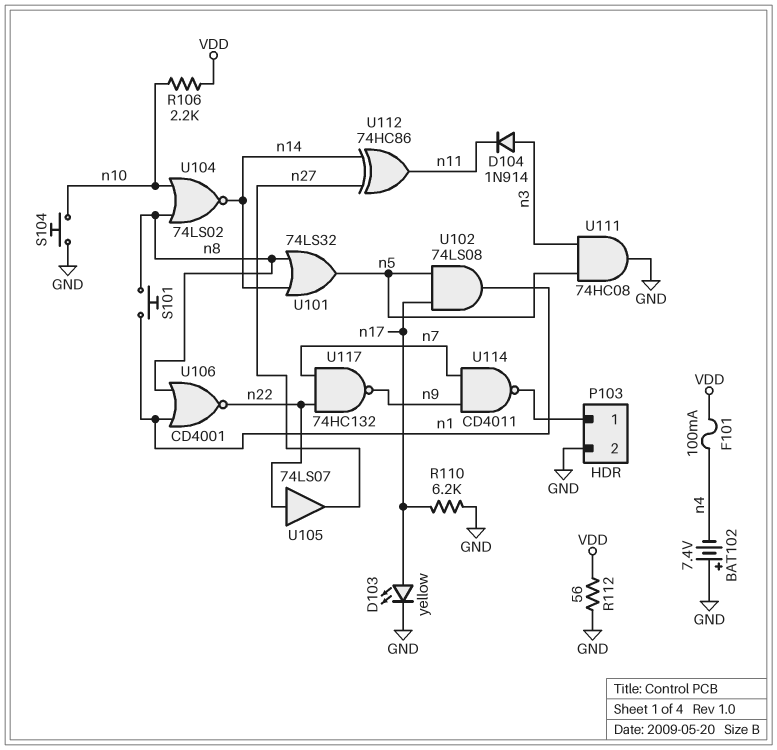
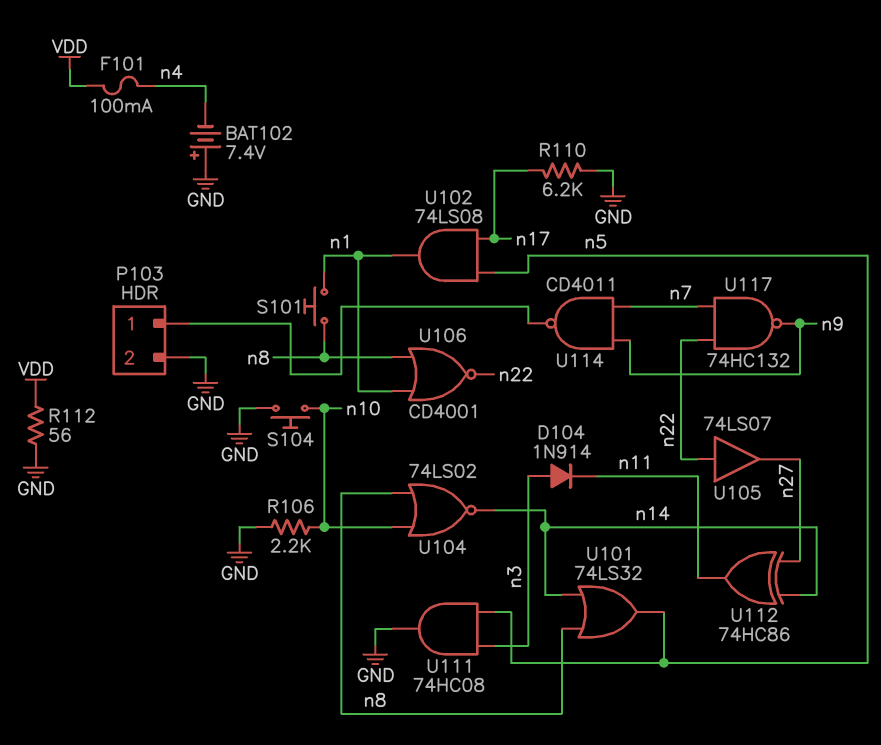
D103: LED yellow (A n17, K GND) -> none
R106: 2.2k (VDD, n10) -> 2.2k (GND, n10)

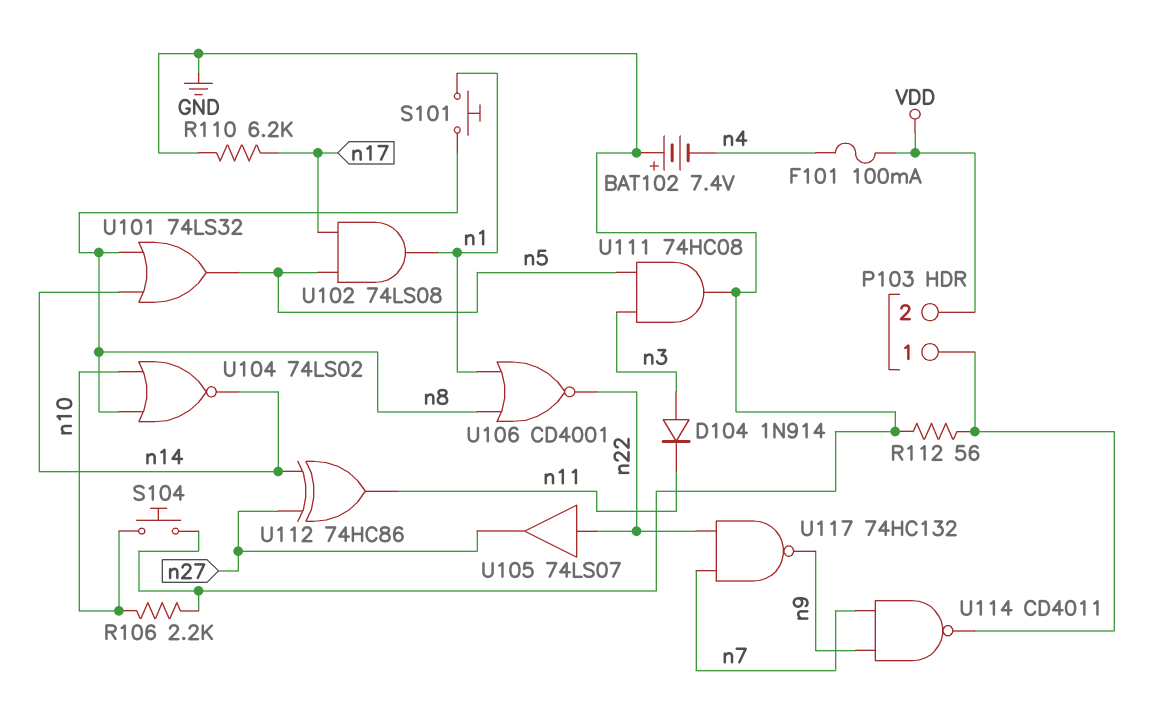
P103 pin 2: GND -> VDD
R112: 56 (GND, VDD) -> 56 (GND, P103/1)

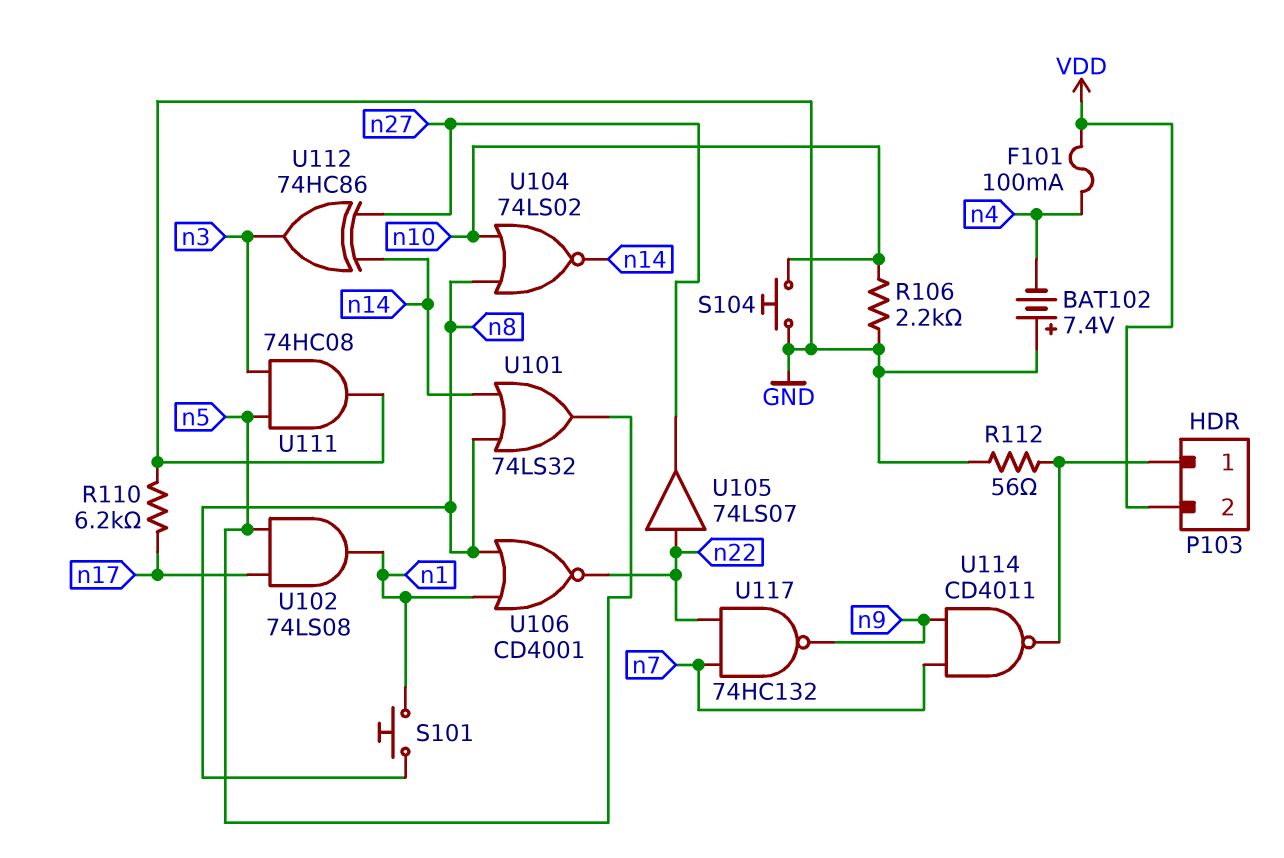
D104: diode 1N914 (A n3, K n11) -> none
U112: XOR 74HC86 (in n14, in n27, out n11) -> XOR 74HC86 (in n14, in n27, out n3)

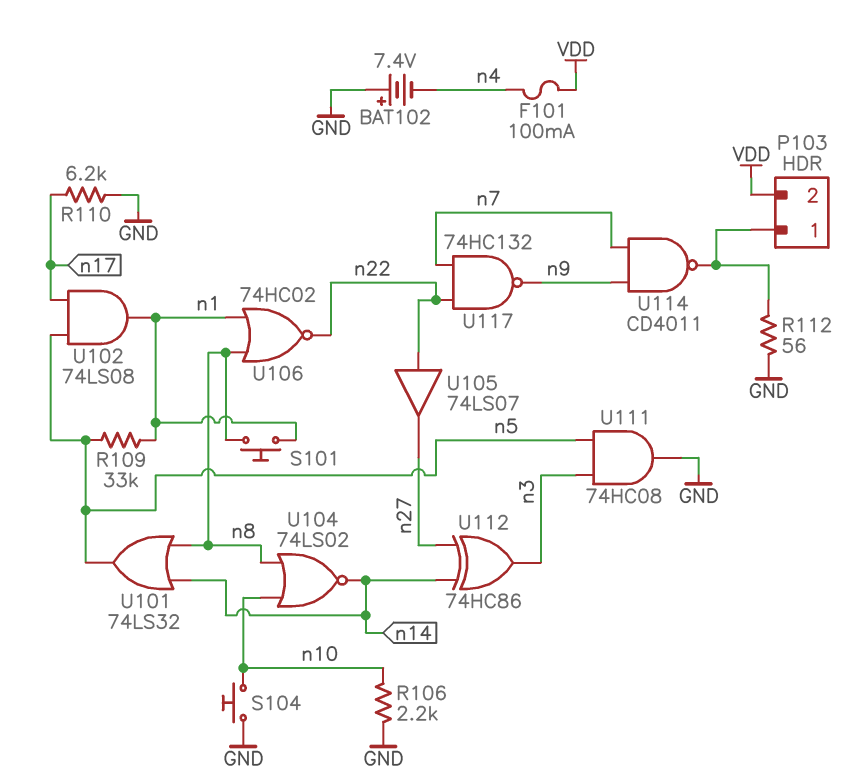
R109: none -> 33k (n1, n5)
U106: NOR CD4001 (in n1, in n8, out n22) -> NOR 74HC02 (in n1, in n8, out n22)

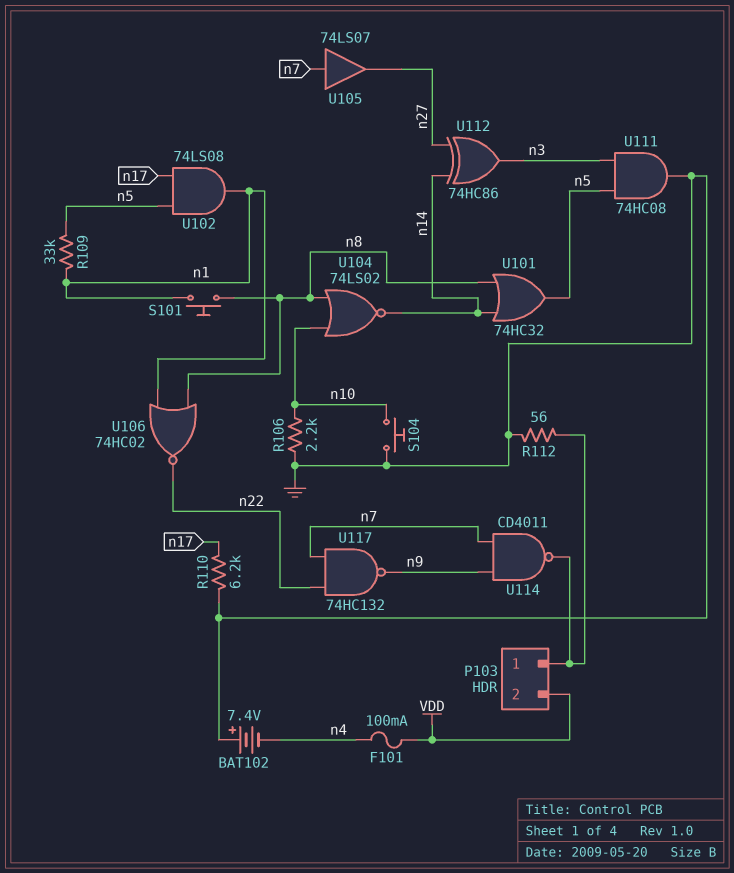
U101: OR 74LS32 (in n8, in n14, out n5) -> OR 74HC32 (in n8, in n14, out n5)
U105: buffer 74LS07 (in n22, out n27) -> buffer 74LS07 (in n7, out n27)

